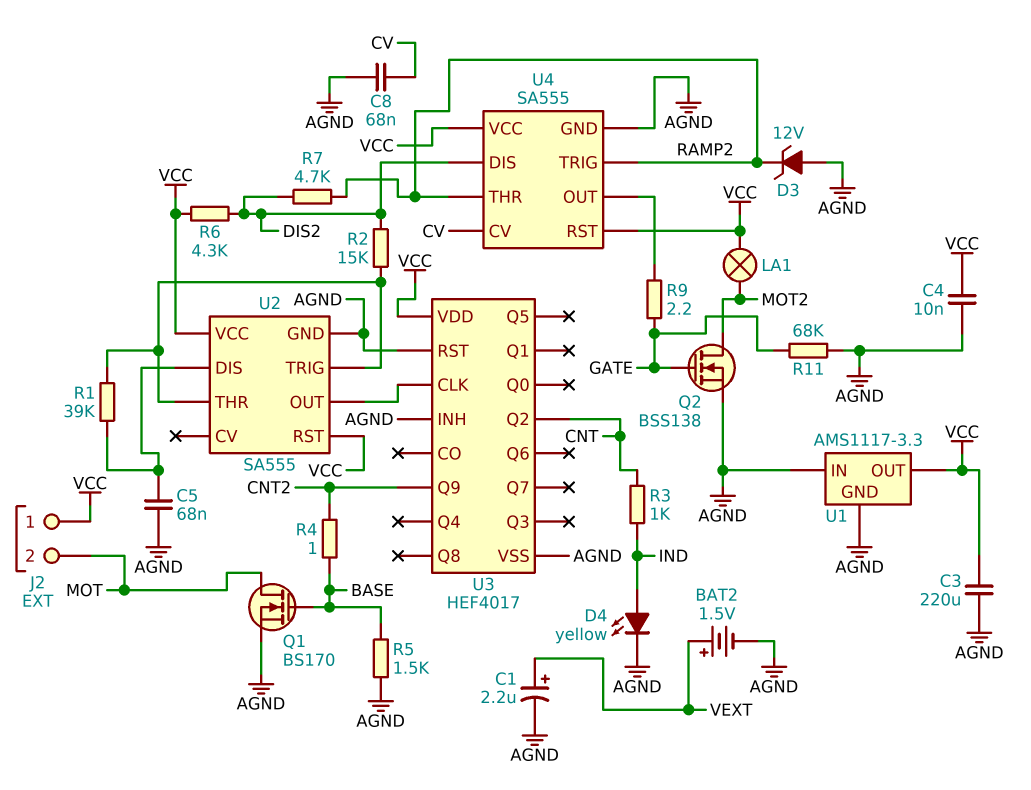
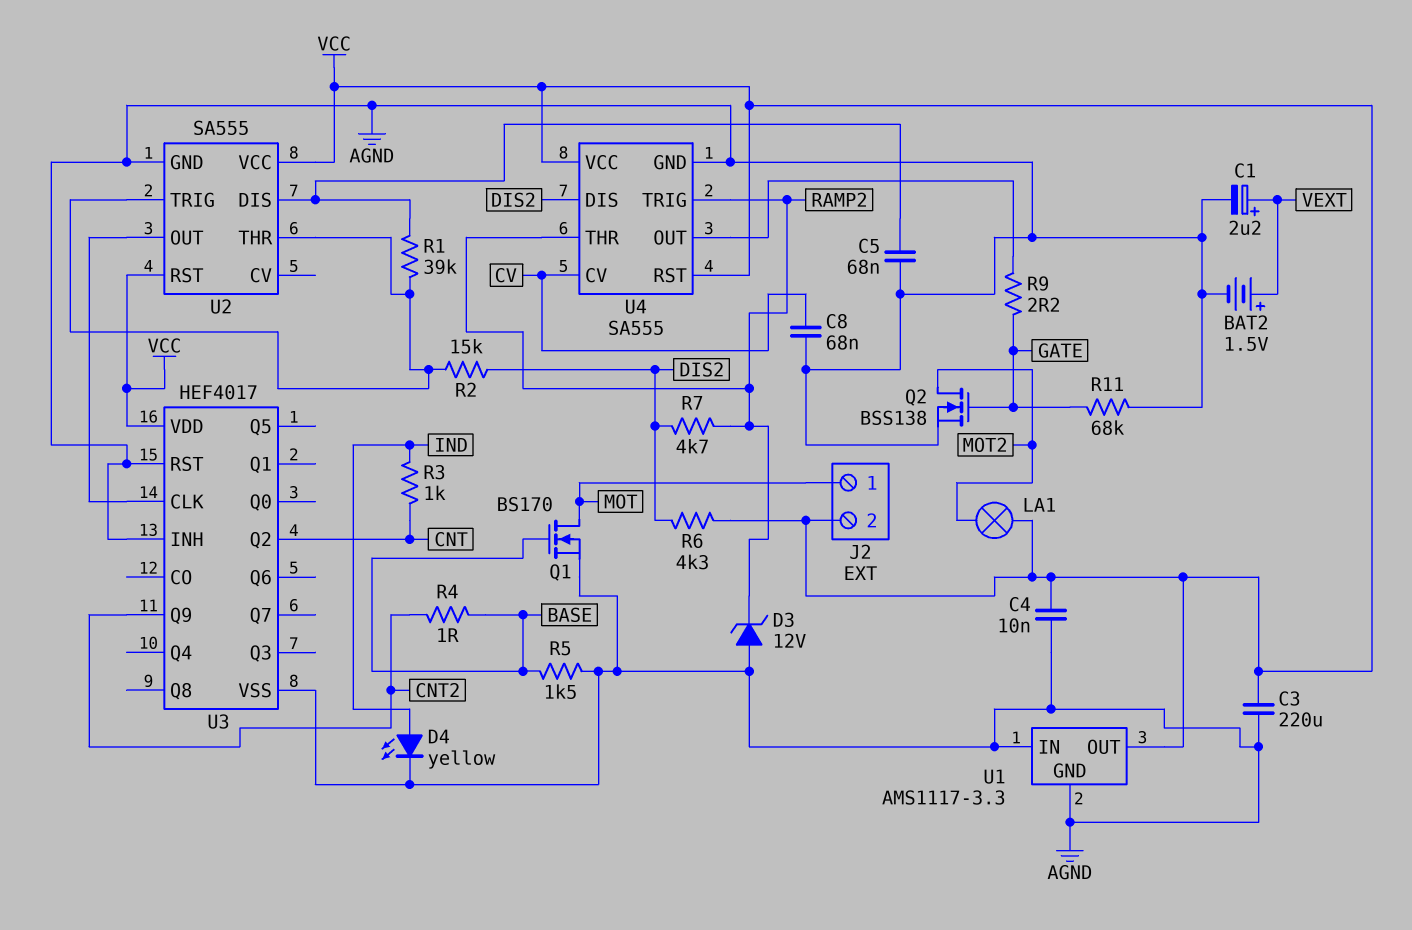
J2 pin 1: VCC -> MOT
J2 pin 2: MOT -> VCC

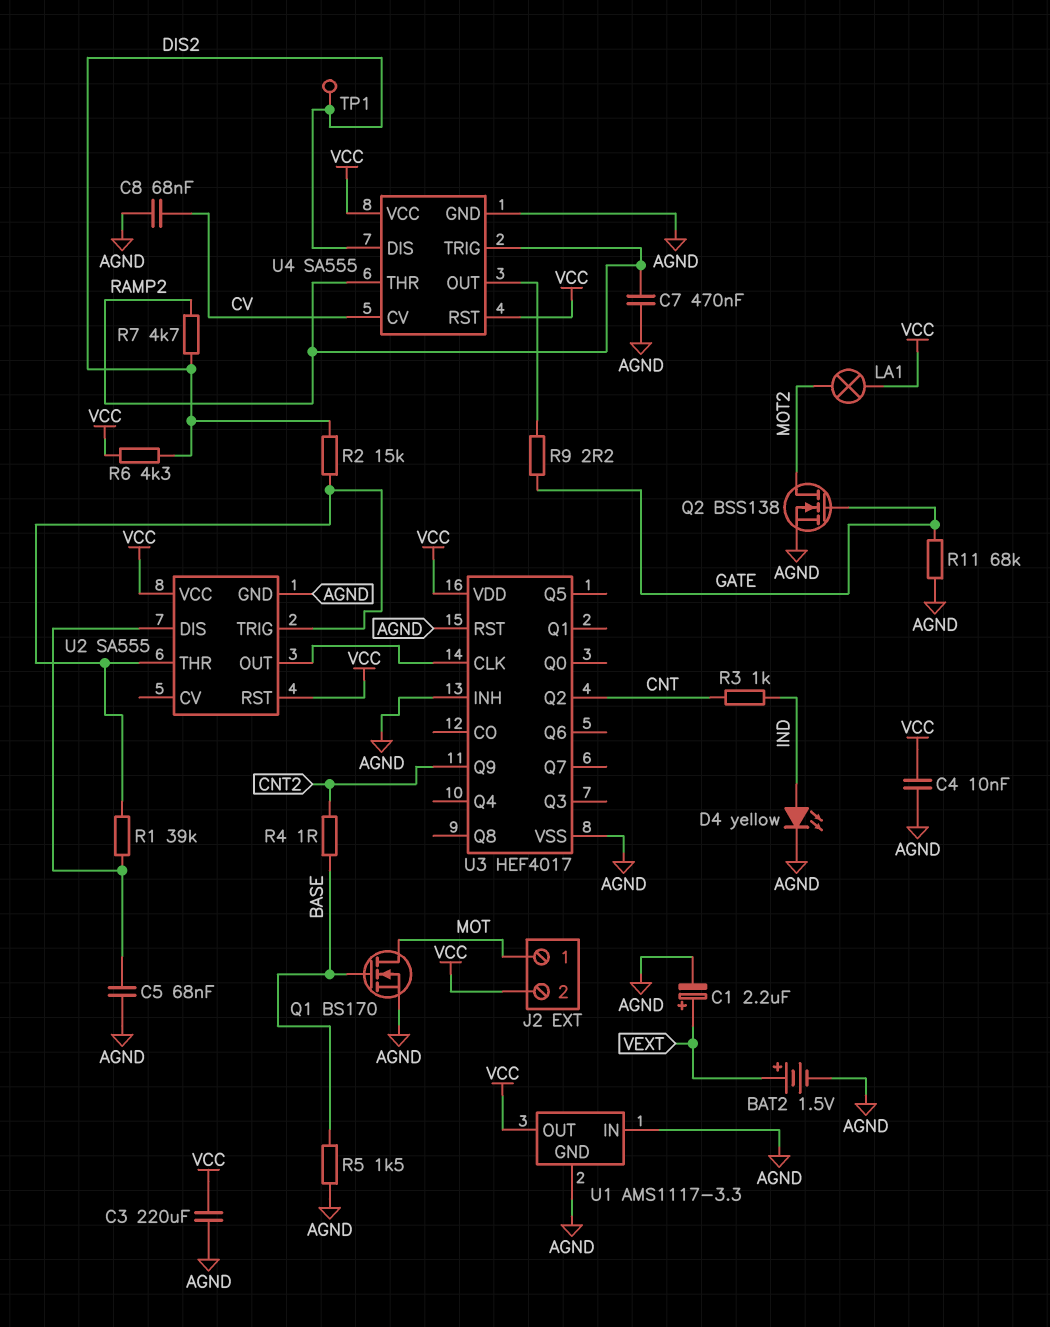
C7: none -> 470nF (AGND, RAMP2)
D3: zener 12V (A AGND, K RAMP2) -> none
TP1: none -> test point (DIS2)

